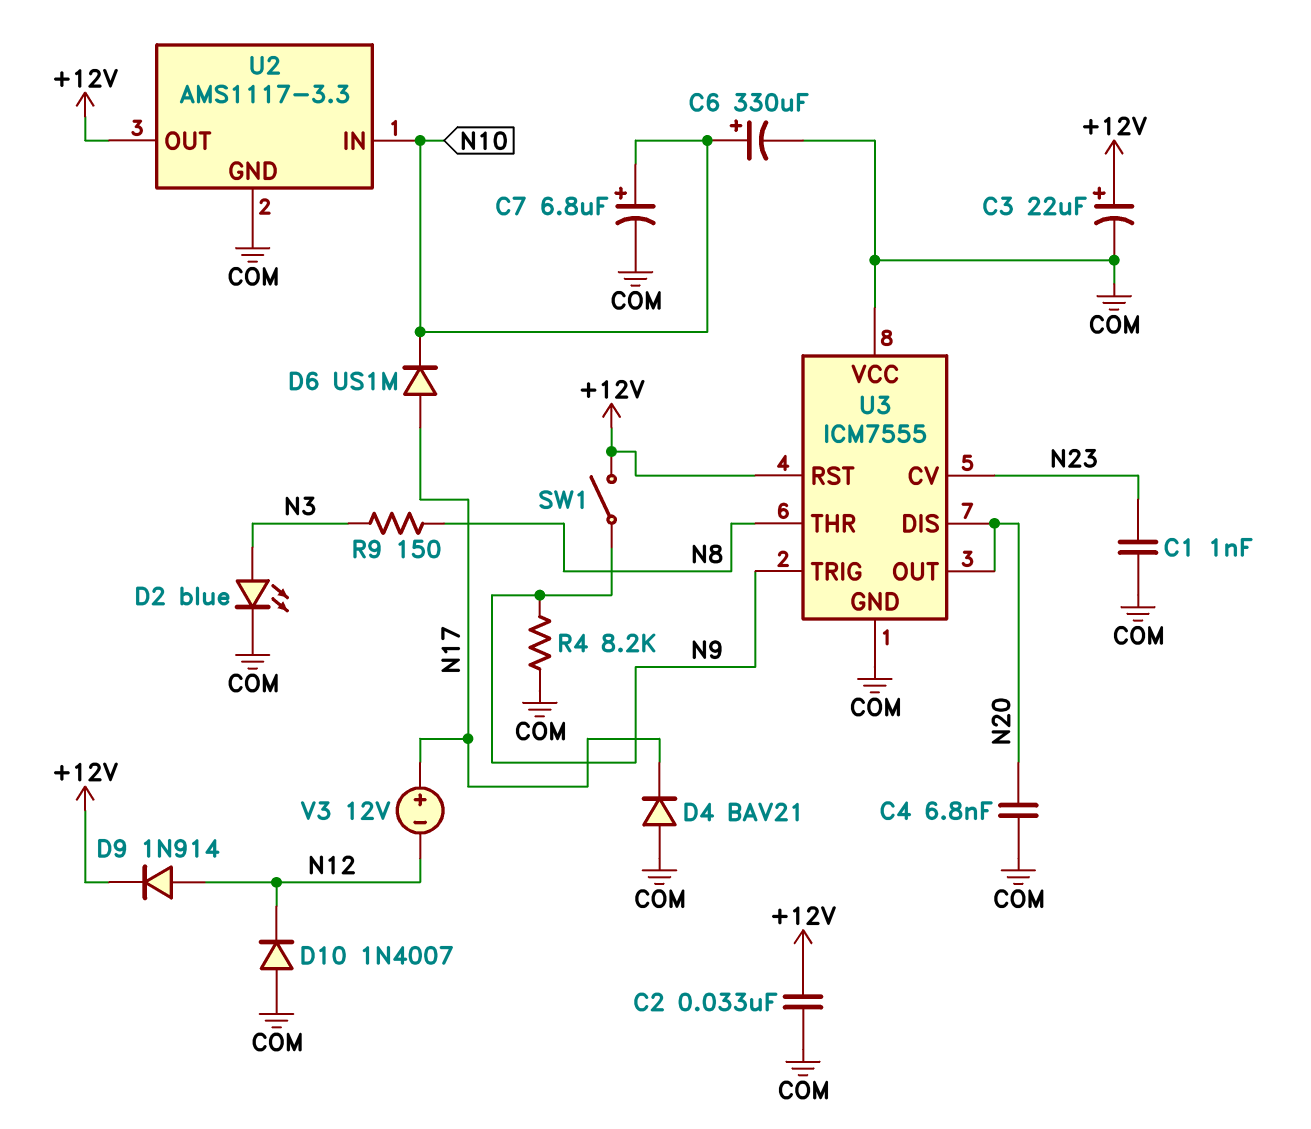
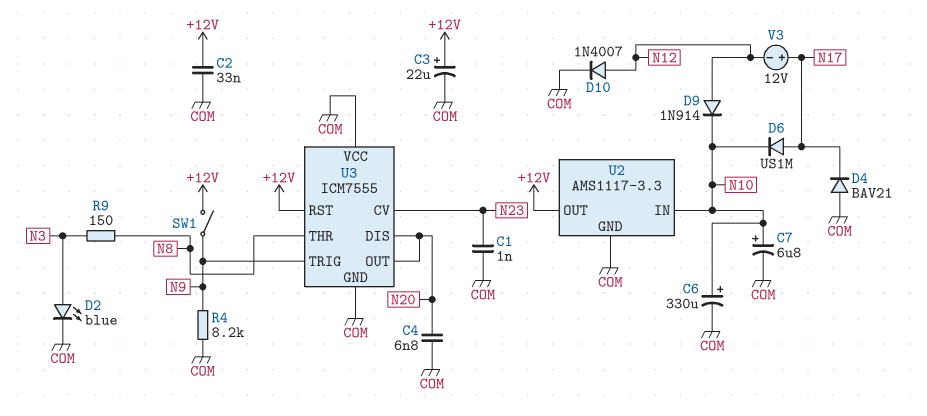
D9: diode 1N914 (A N12, K +12V) -> diode 1N914 (A N12, K N10)
D10: diode 1N4007 (A COM, K N12) -> diode 1N4007 (A N12, K COM)

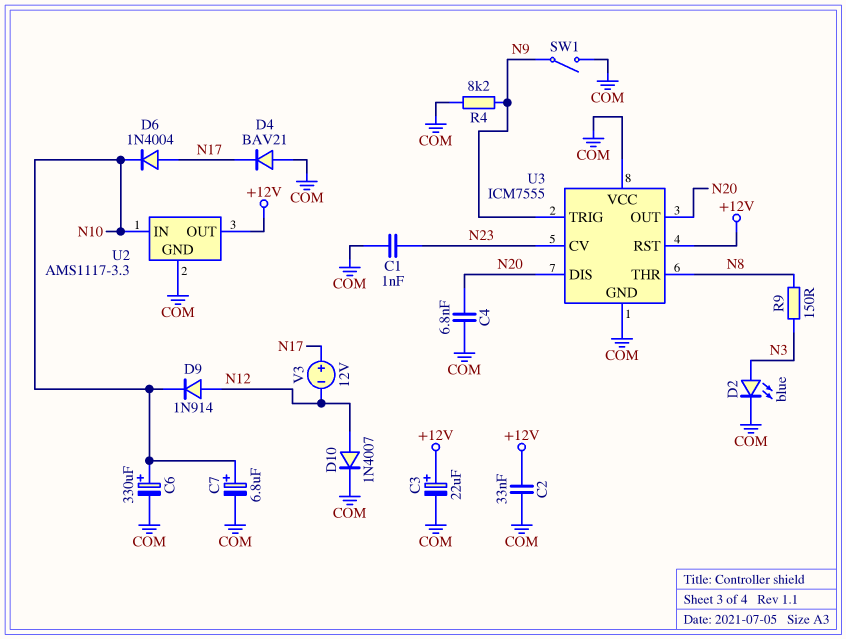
D6: diode US1M (A N17, K N10) -> diode 1N4004 (A N17, K N10)
SW1: switch (+12V, N9) -> switch (COM, N9)

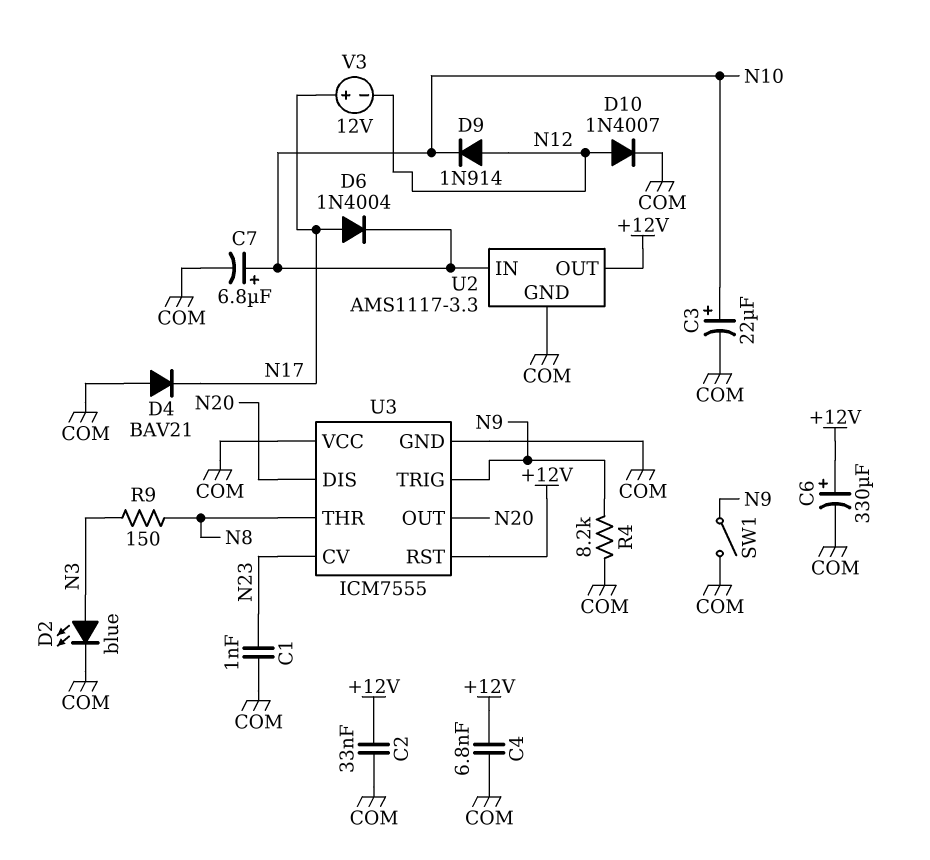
C3: 22uF (plus +12V, minus COM) -> 22uF (plus N10, minus COM)
C4: 6.8nF (COM, N20) -> 6.8nF (+12V, COM)
C6: 330uF (plus N10, minus COM) -> 330uF (plus +12V, minus COM)

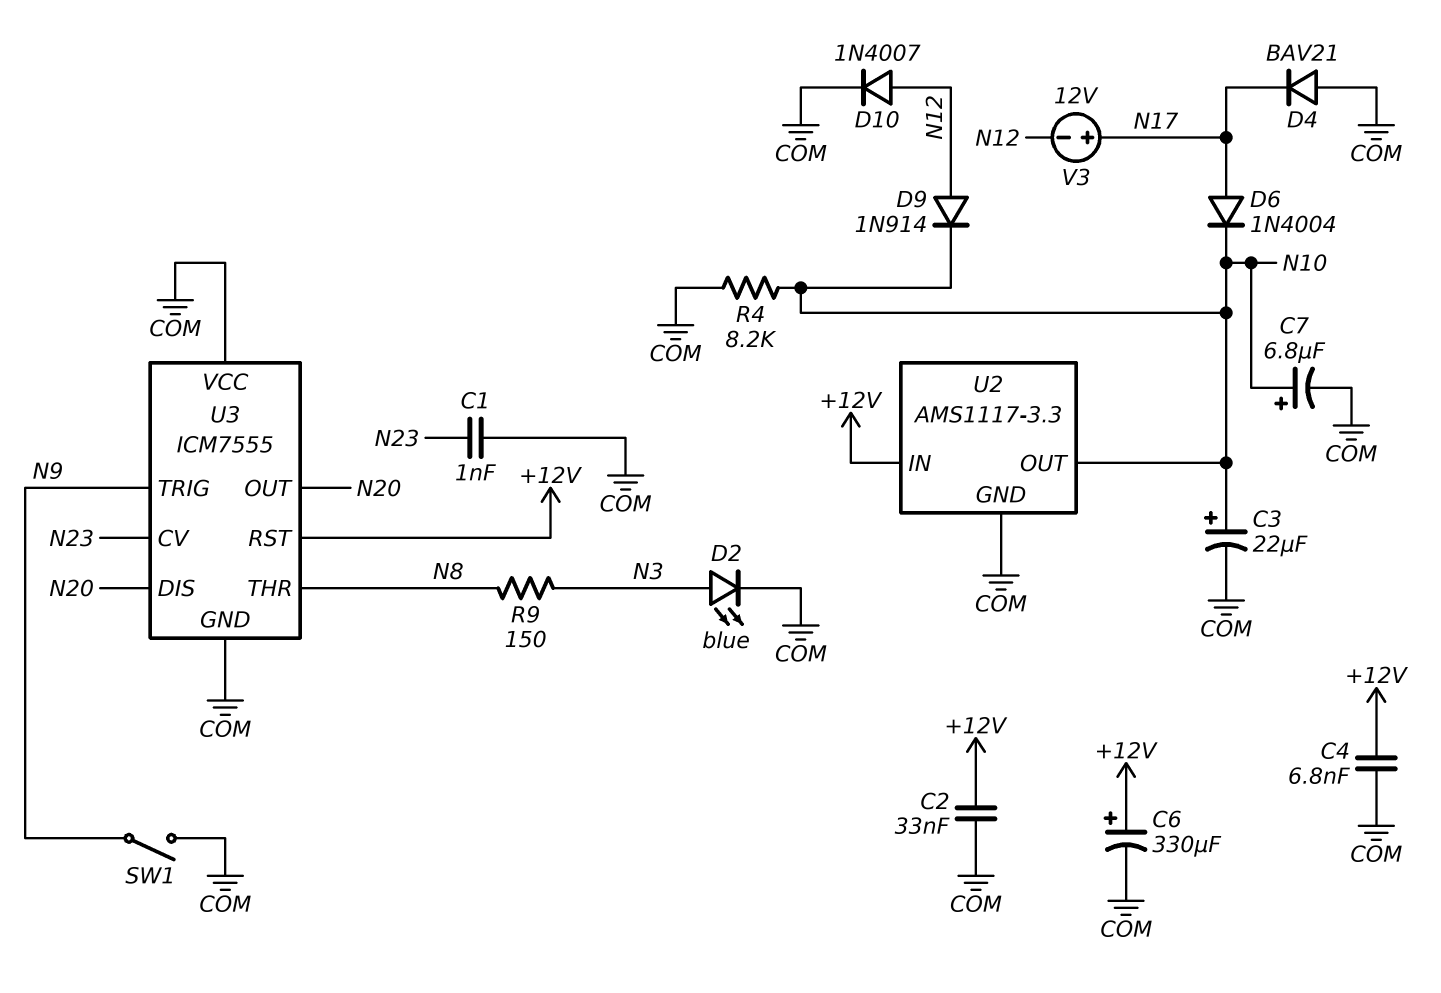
R4: 8.2k (COM, N9) -> 8.2k (COM, N10)
U2 pin IN: N10 -> +12V
U2 pin OUT: +12V -> N10

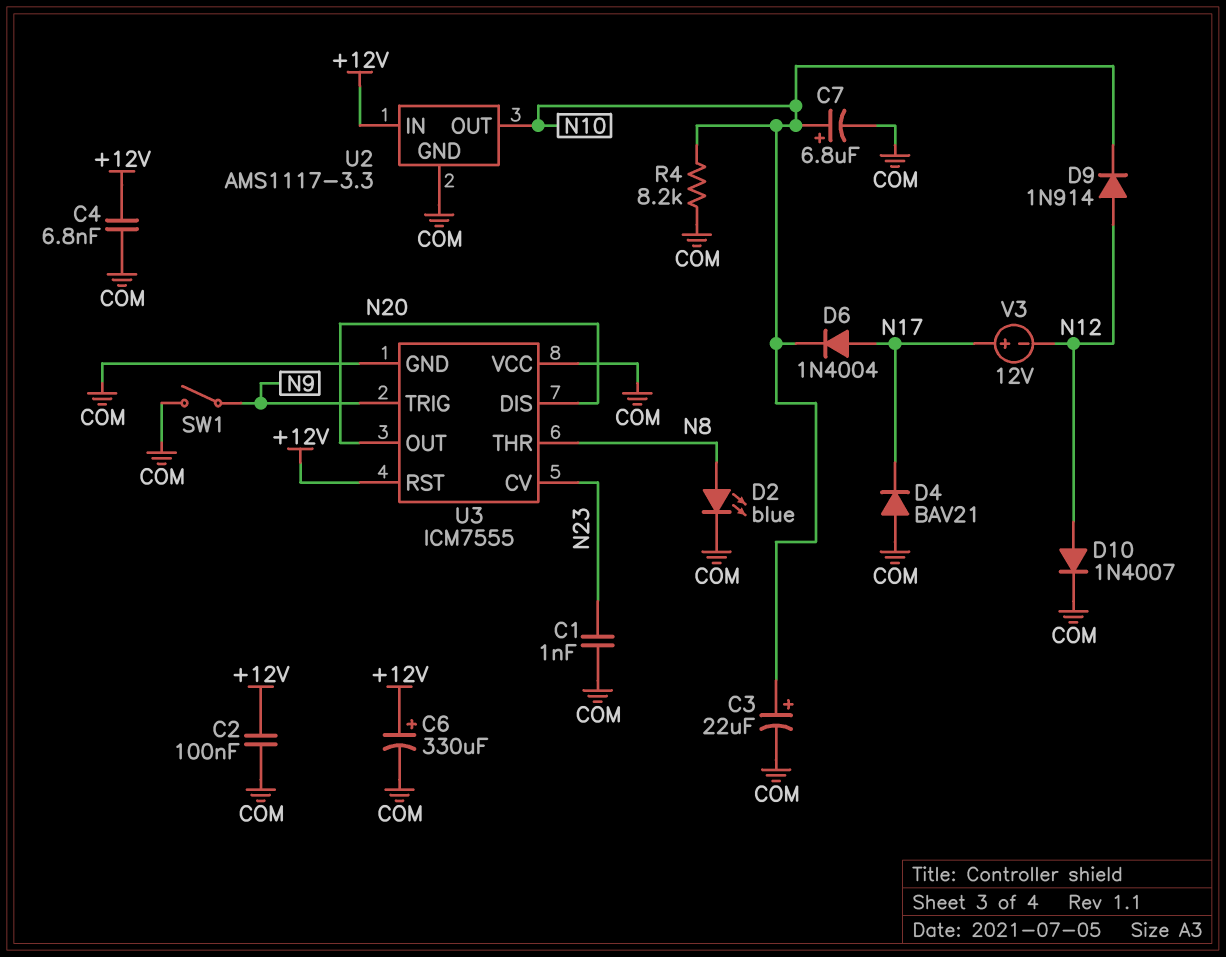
C2: 33nF (+12V, COM) -> 100nF (+12V, COM)
D2: LED blue (A N3, K COM) -> LED blue (A N8, K COM)
R9: 150 (N3, N8) -> none

